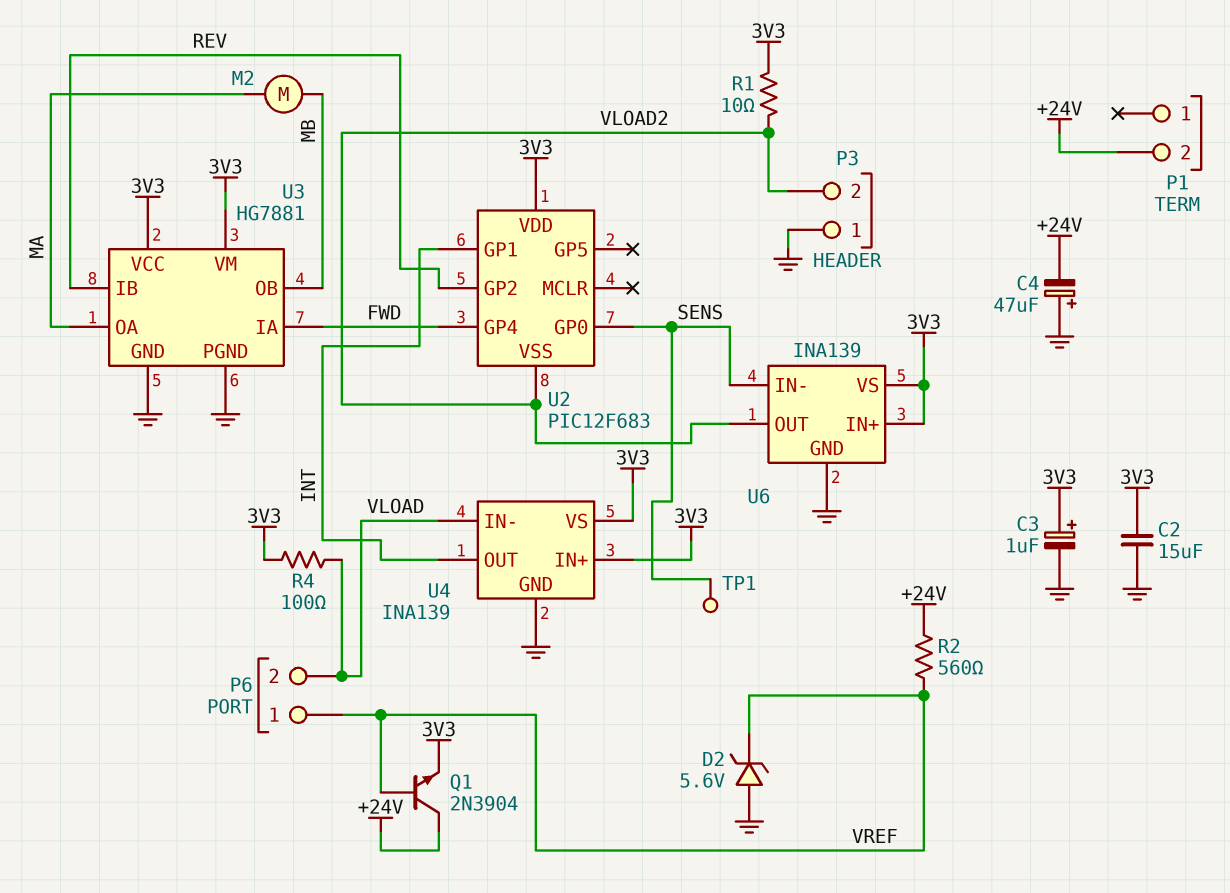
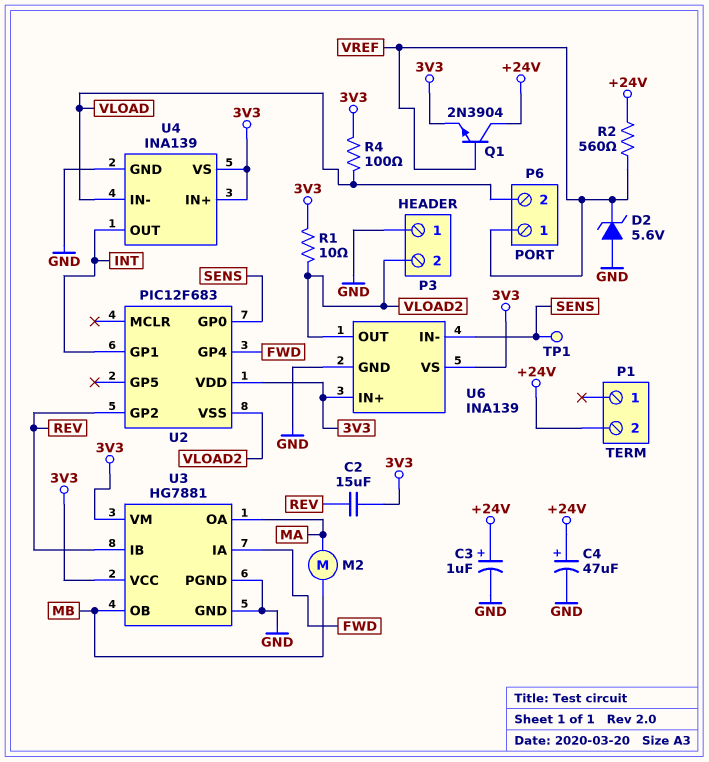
C2: 15uF (3V3, GND) -> 15uF (3V3, REV)
C3: 1uF (plus 3V3, minus GND) -> 1uF (plus +24V, minus GND)
C4: 47uF (plus GND, minus +24V) -> 47uF (plus +24V, minus GND)

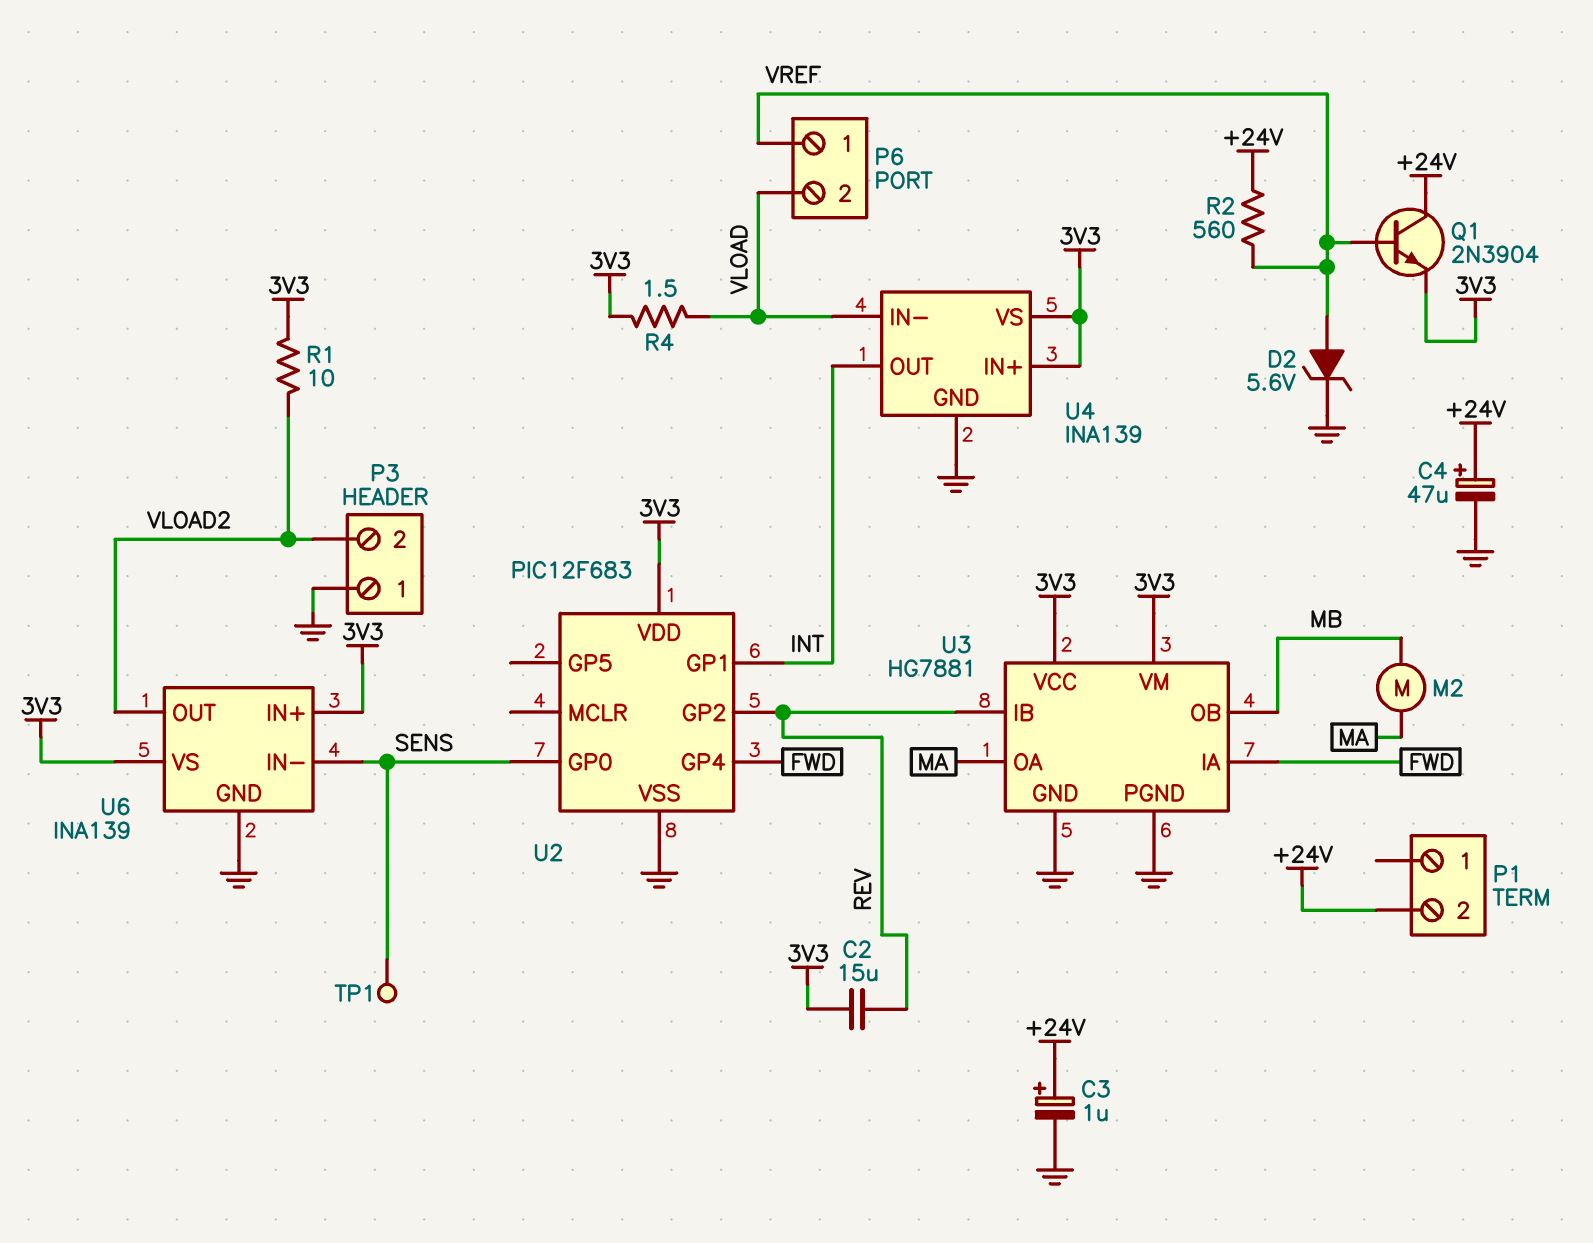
D2: zener 5.6V (A GND, K VREF) -> zener 5.6V (A VREF, K GND)
R4: 100 (3V3, VLOAD) -> 1.5 (3V3, VLOAD)
U2 pin VSS: VLOAD2 -> GND

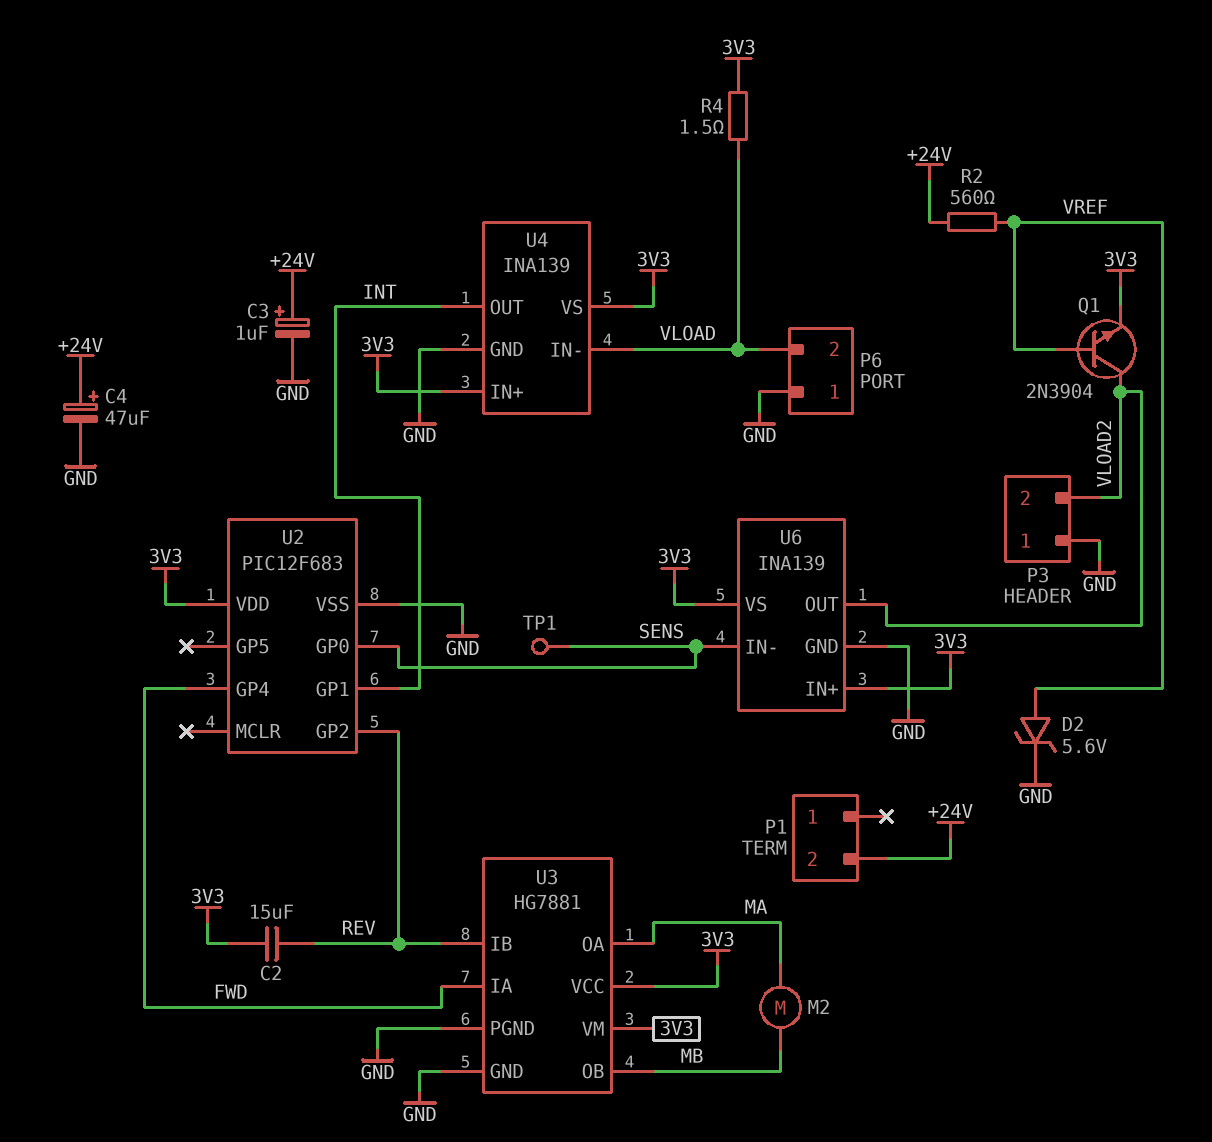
P6 pin 1: VREF -> GND
Q1: NPN 2N3904 (B VREF, C +24V, E 3V3) -> NPN 2N3904 (B VREF, C VLOAD2, E 3V3)
R1: 10 (3V3, VLOAD2) -> none

